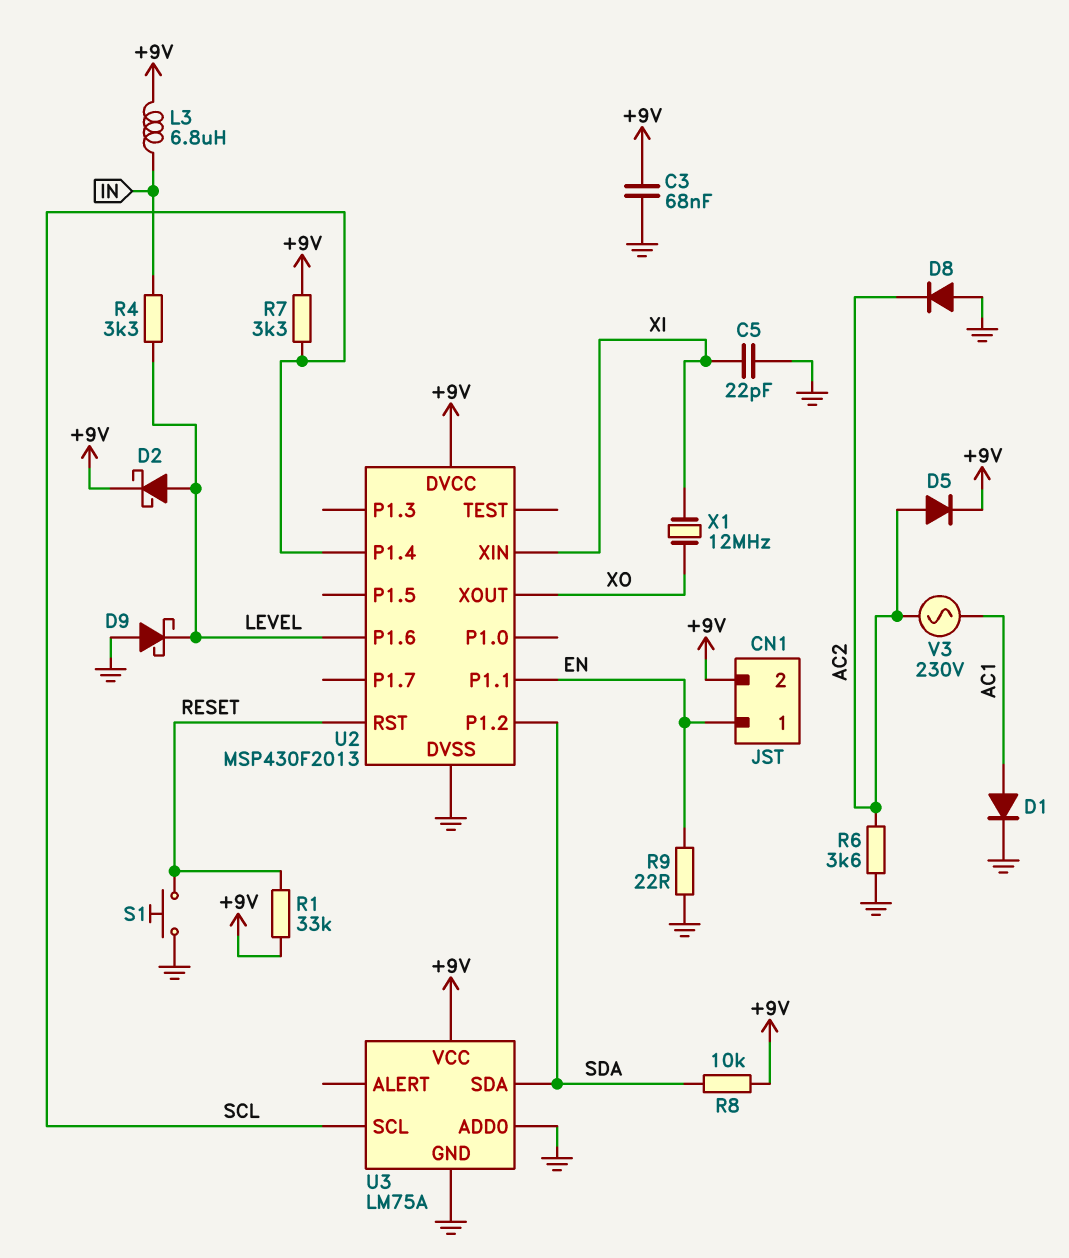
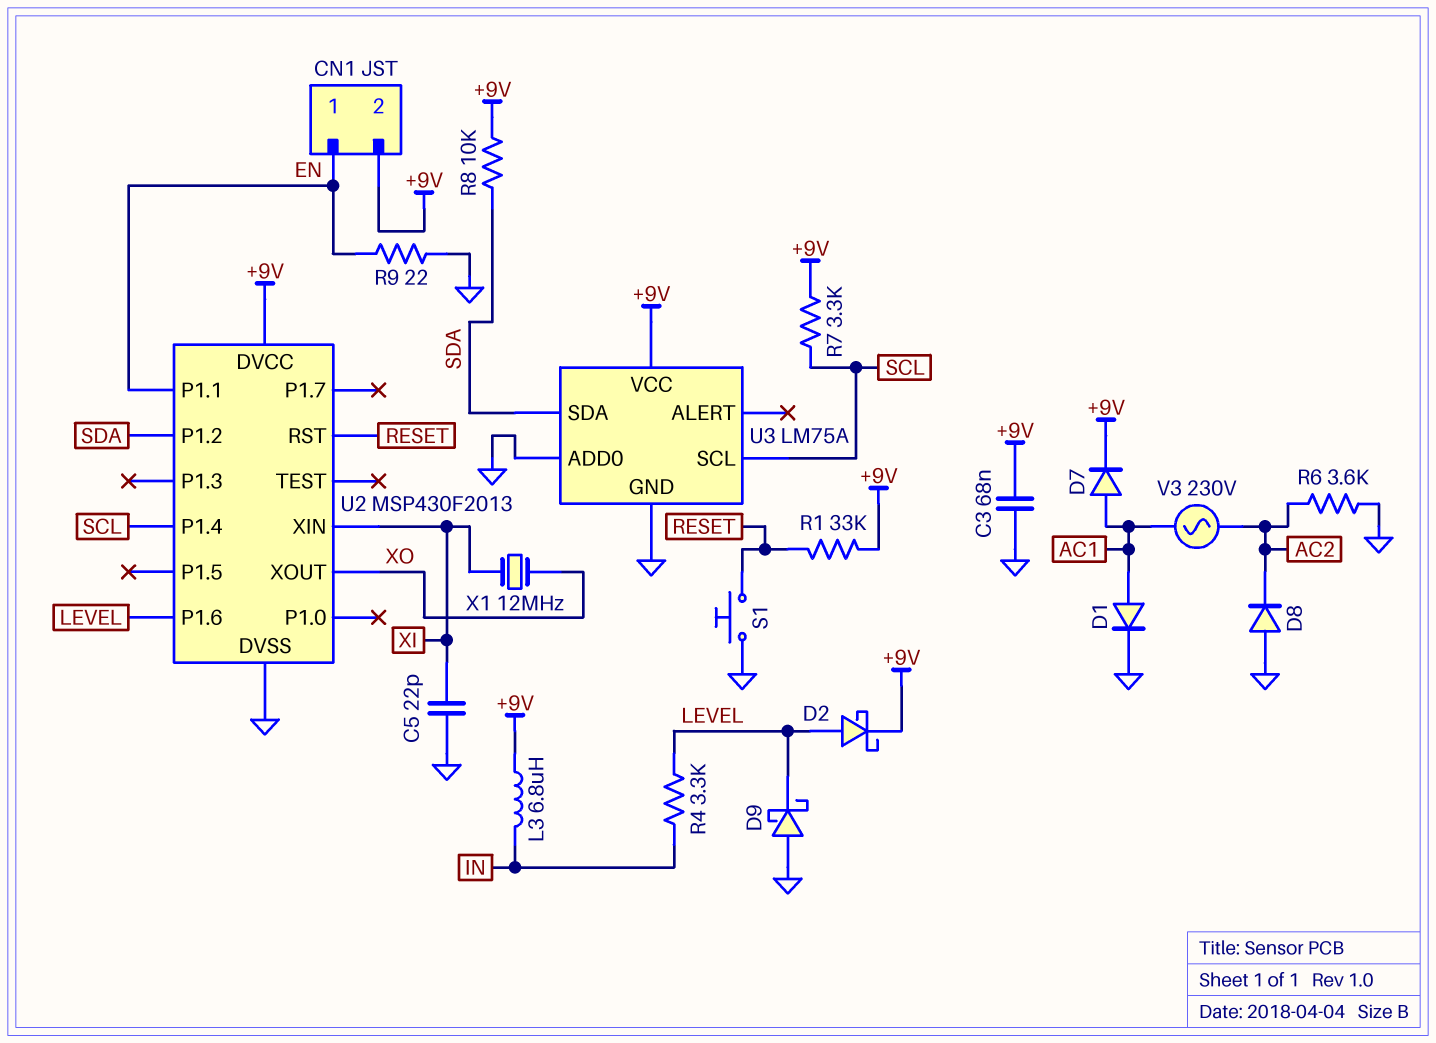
D5: diode (A AC2, K +9V) -> none
D7: none -> diode (A AC1, K +9V)

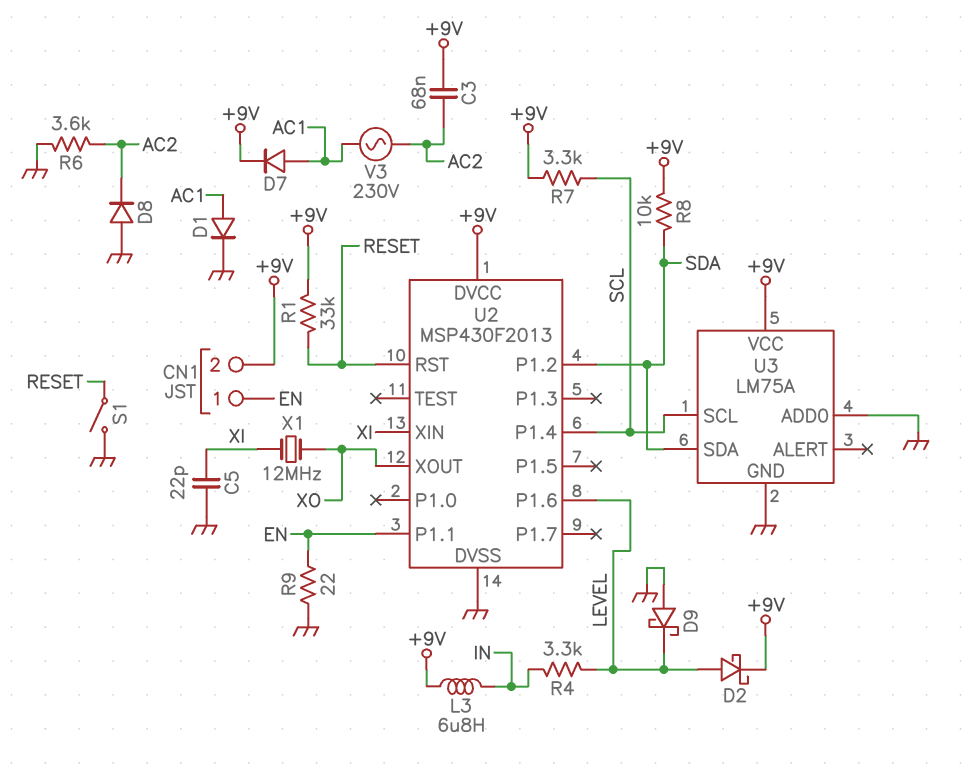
C3: 68nF (+9V, GND) -> 68nF (+9V, AC2)
S1: button (GND, RESET) -> switch (GND, RESET)

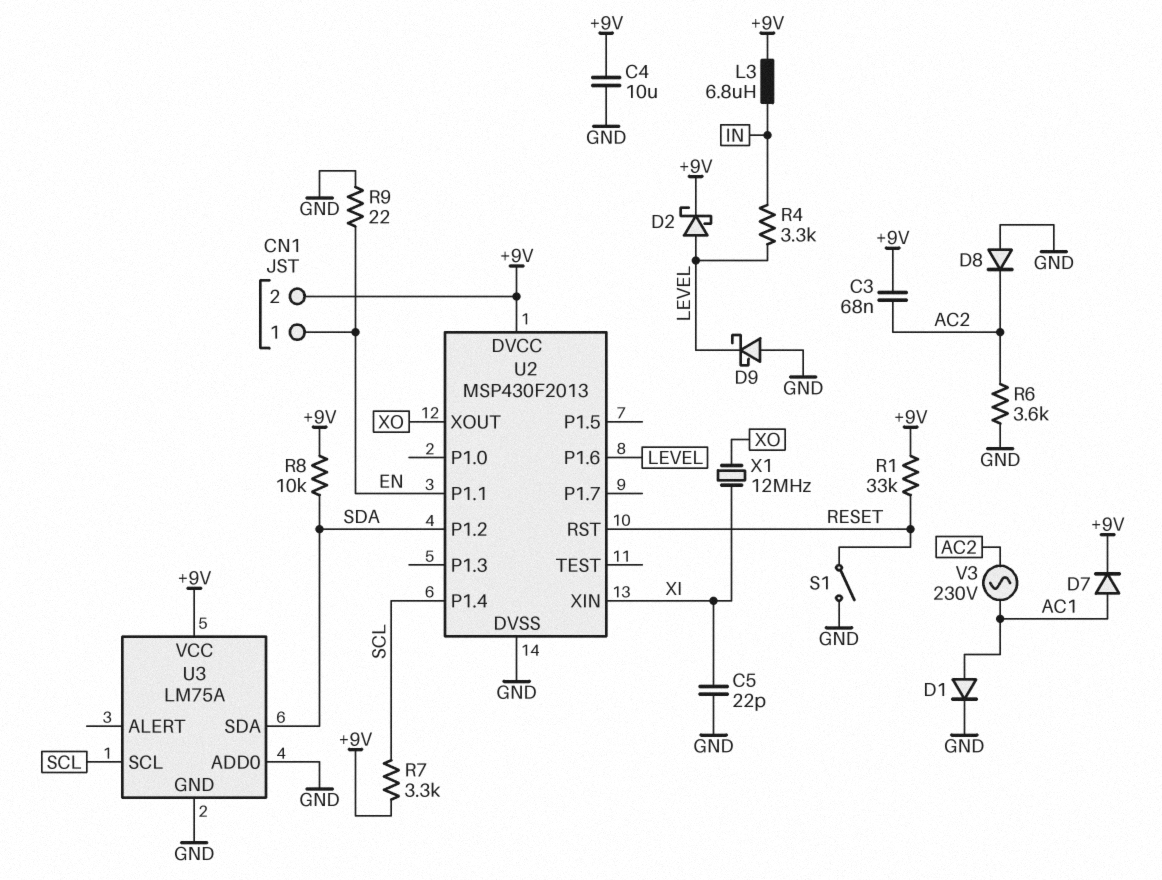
C4: none -> 10uF (+9V, GND)

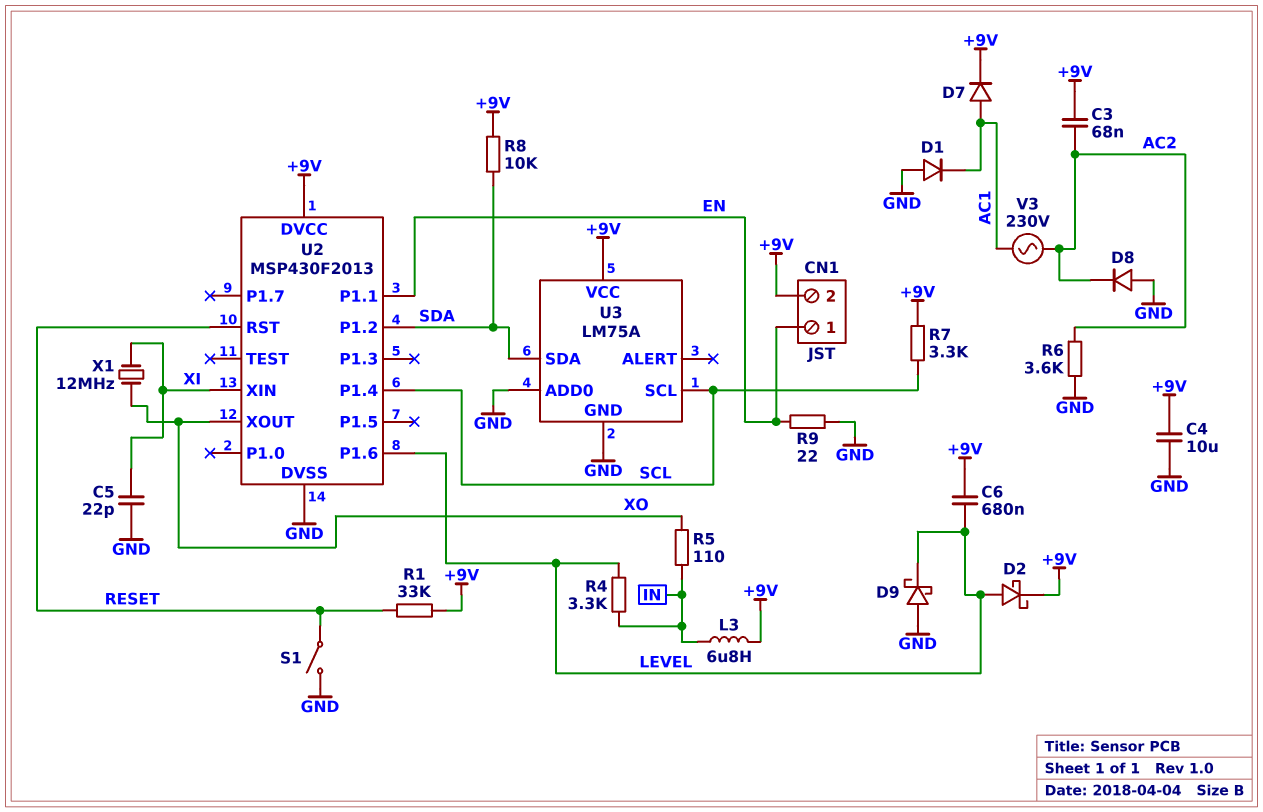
C6: none -> 680nF (+9V, LEVEL)
D1: diode (A AC1, K GND) -> diode (A GND, K AC1)
R5: none -> 110 (IN, XO)

